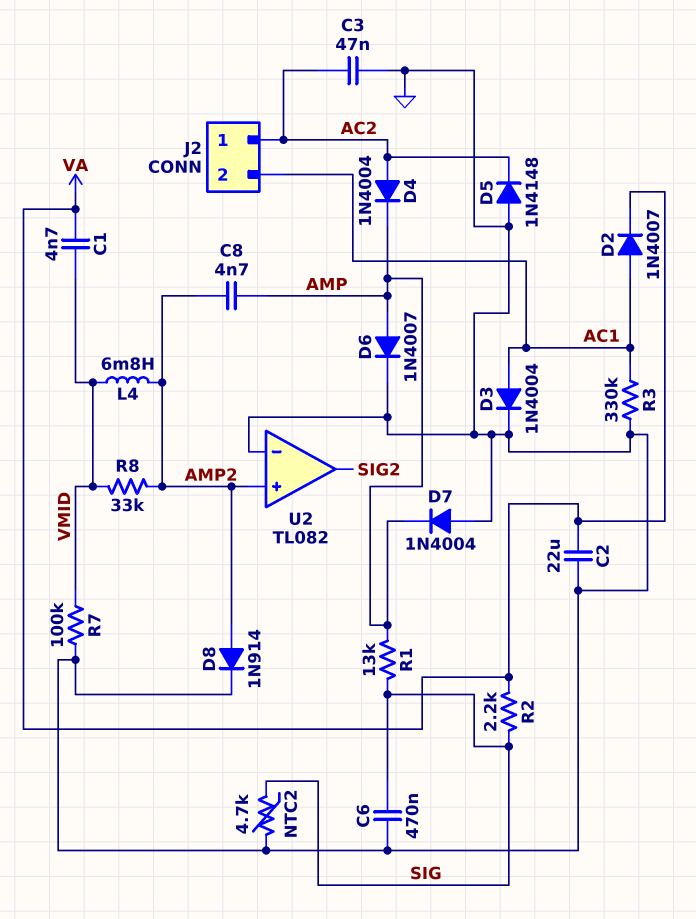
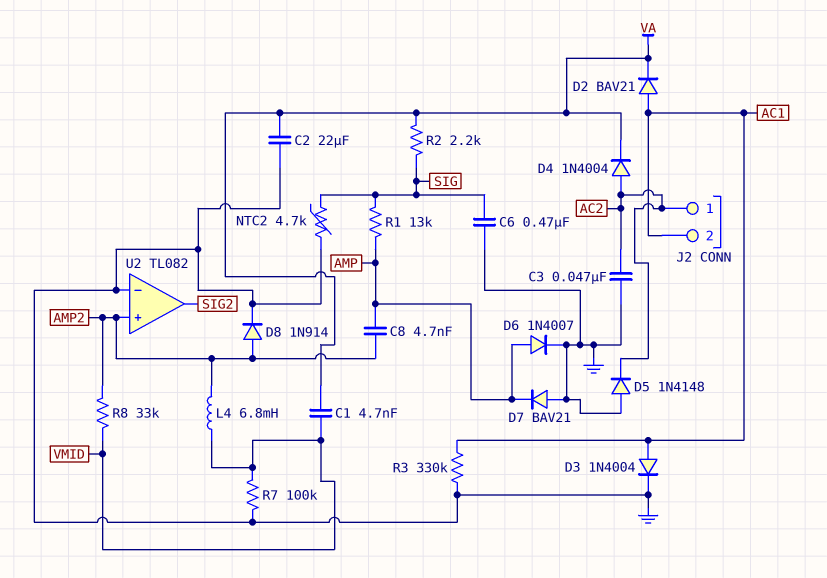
D2: diode 1N4007 (A AC1, K VA) -> diode BAV21 (A AC1, K VA)
D4: diode 1N4004 (A AC2, K AMP) -> diode 1N4004 (A AC2, K VA)
D7: diode 1N4004 (A GND, K AMP) -> diode BAV21 (A GND, K AMP)

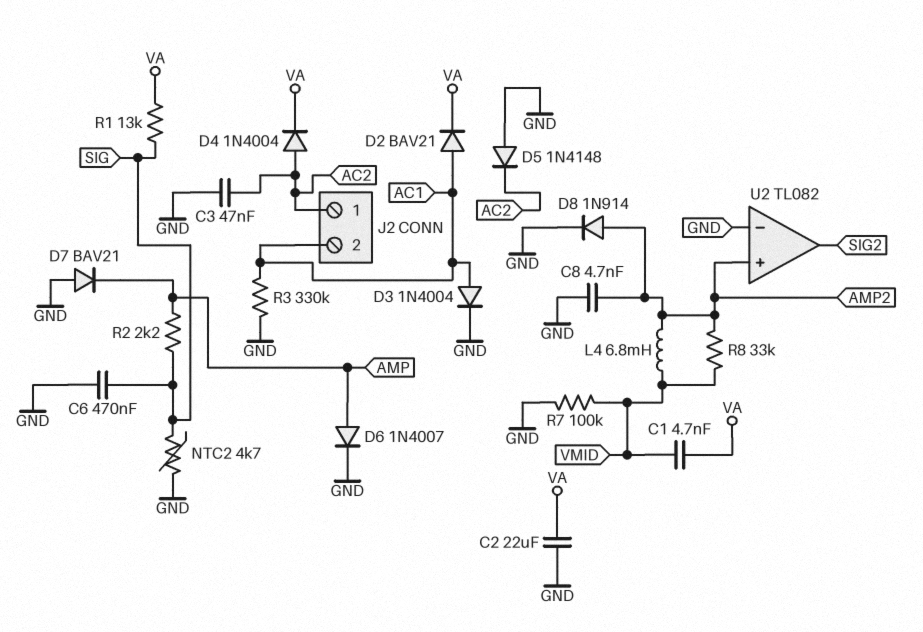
C8: 4.7nF (AMP, AMP2) -> 4.7nF (AMP2, GND)
R1: 13k (AMP, SIG) -> 13k (SIG, VA)
R2: 2.2k (SIG, VA) -> 2.2k (AMP, SIG)

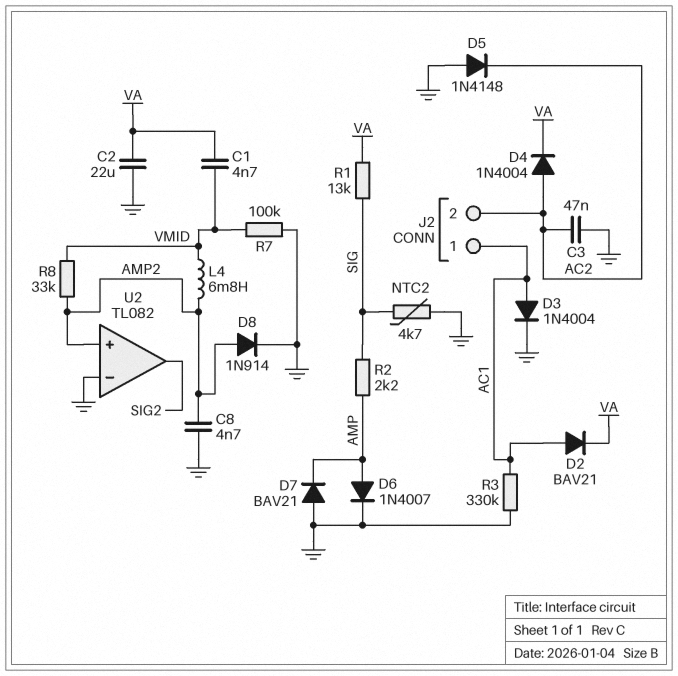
C6: 470nF (GND, SIG) -> none
J2 pin 1: AC2 -> AC1
J2 pin 2: AC1 -> AC2

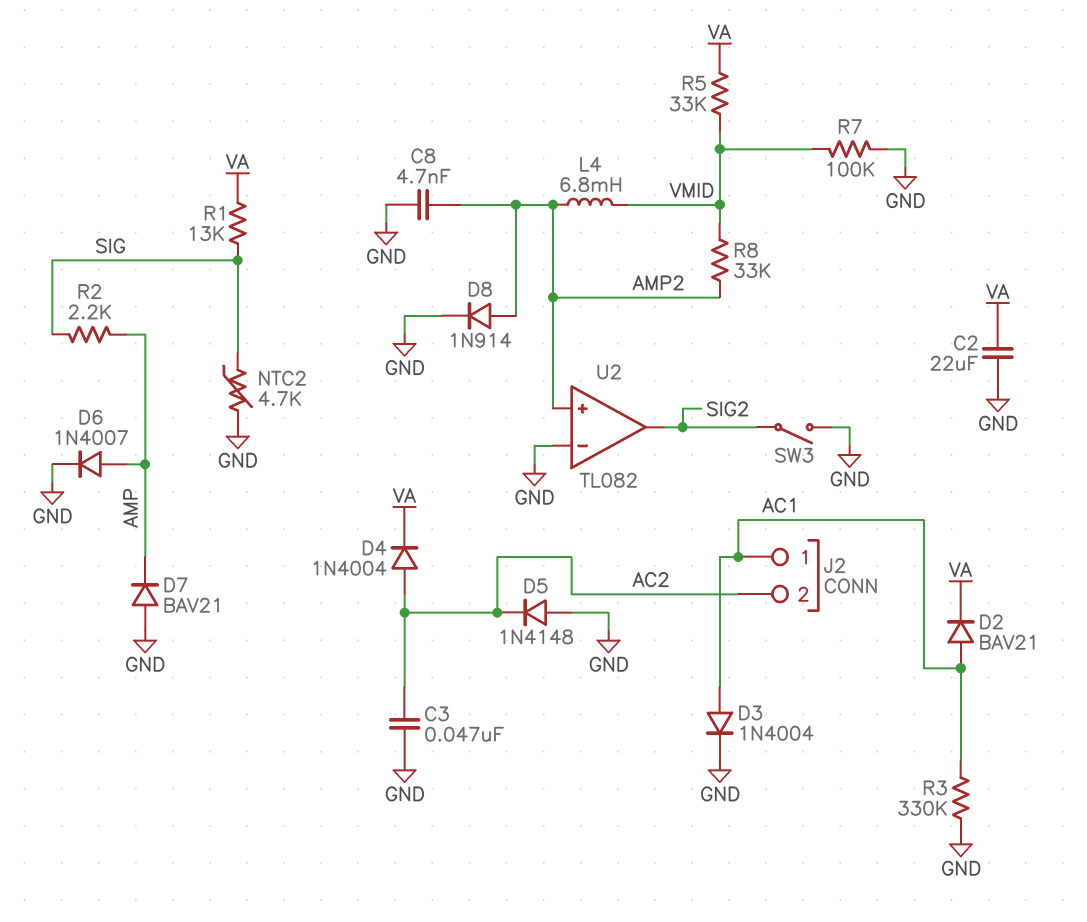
C1: 4.7nF (VA, VMID) -> none
R5: none -> 33k (VA, VMID)
SW3: none -> switch (GND, SIG2)

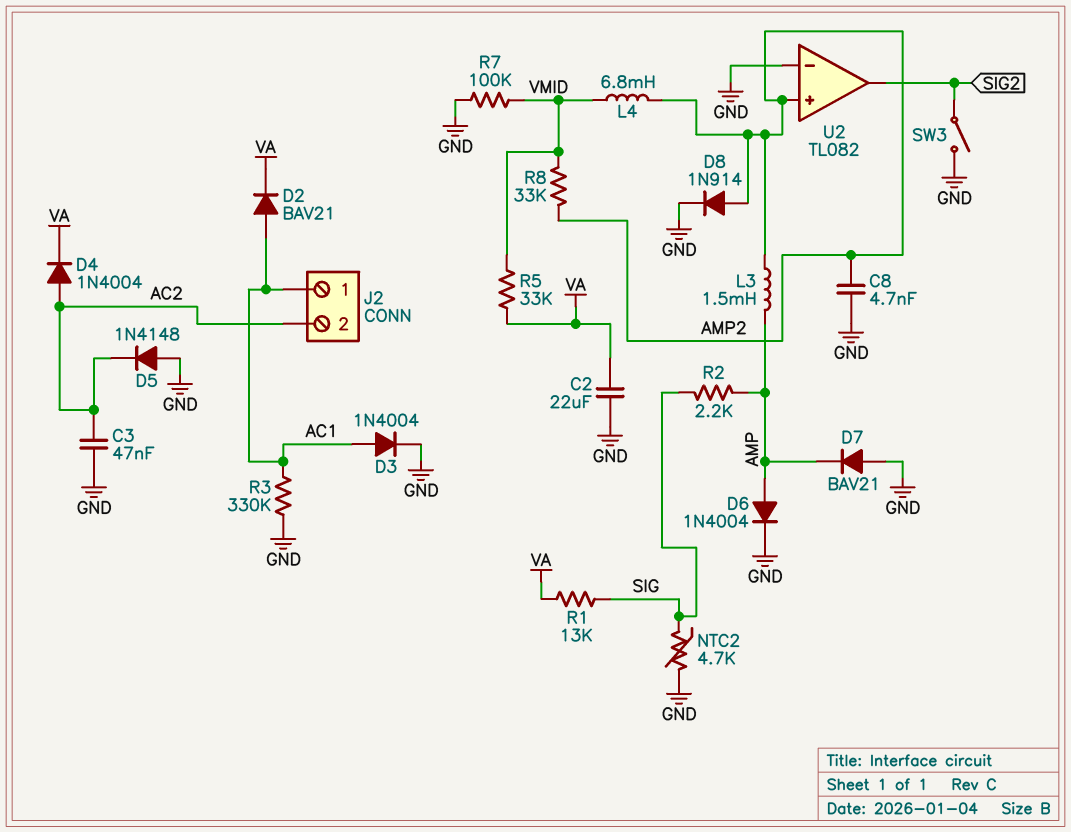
D6: diode 1N4007 (A AMP, K GND) -> diode 1N4004 (A AMP, K GND)
L3: none -> 1.5mH (AMP, AMP2)

